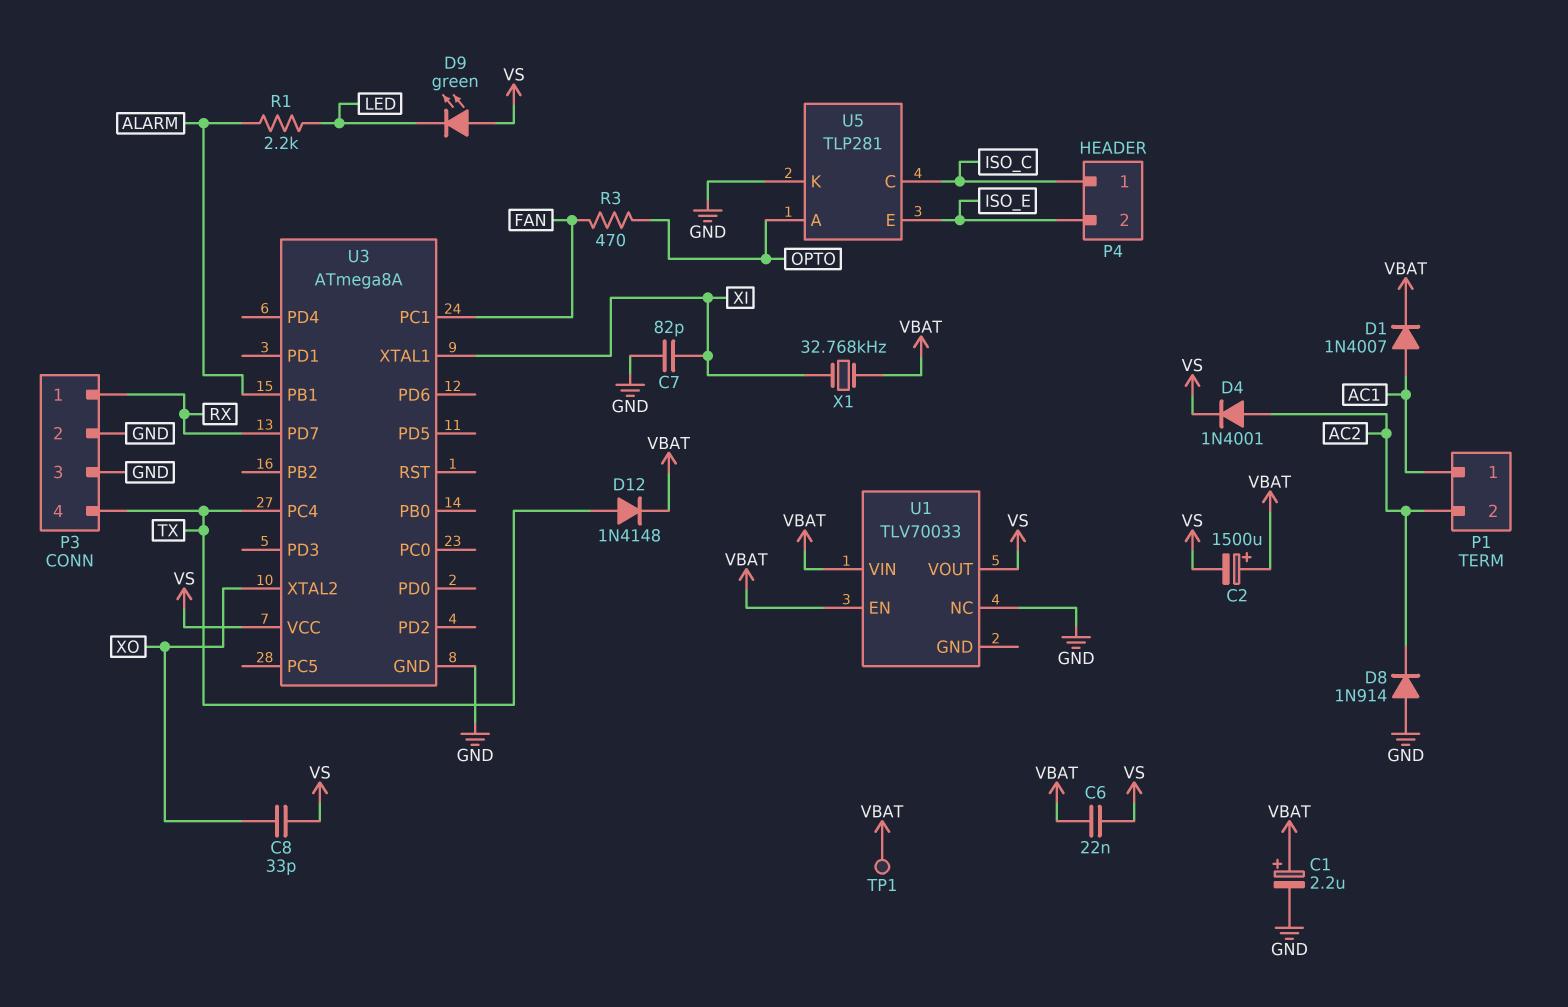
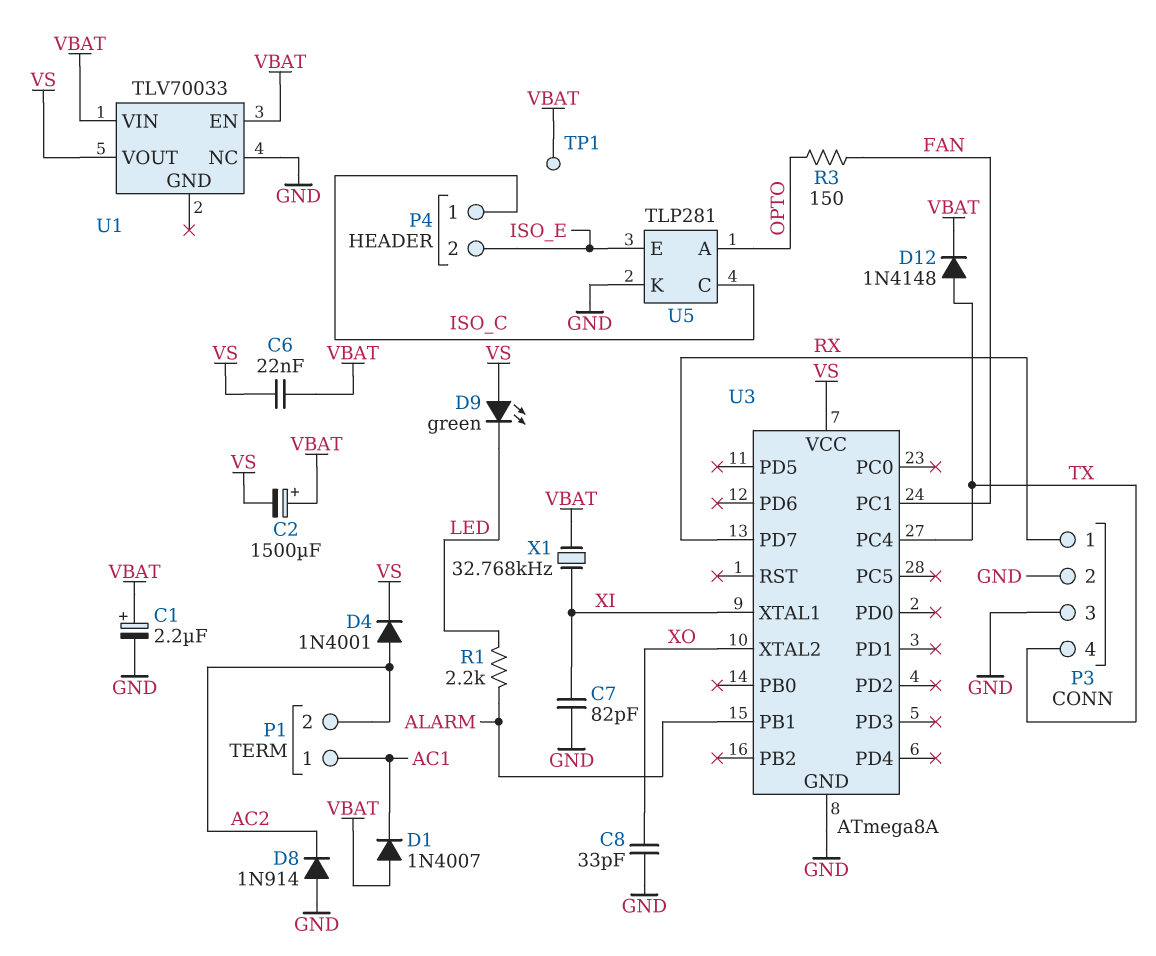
C8: 33pF (VS, XO) -> 33pF (GND, XO)
D1: diode 1N4007 (A AC1, K VBAT) -> diode 1N4007 (A VBAT, K AC1)
R3: 470 (FAN, OPTO) -> 150 (FAN, OPTO)

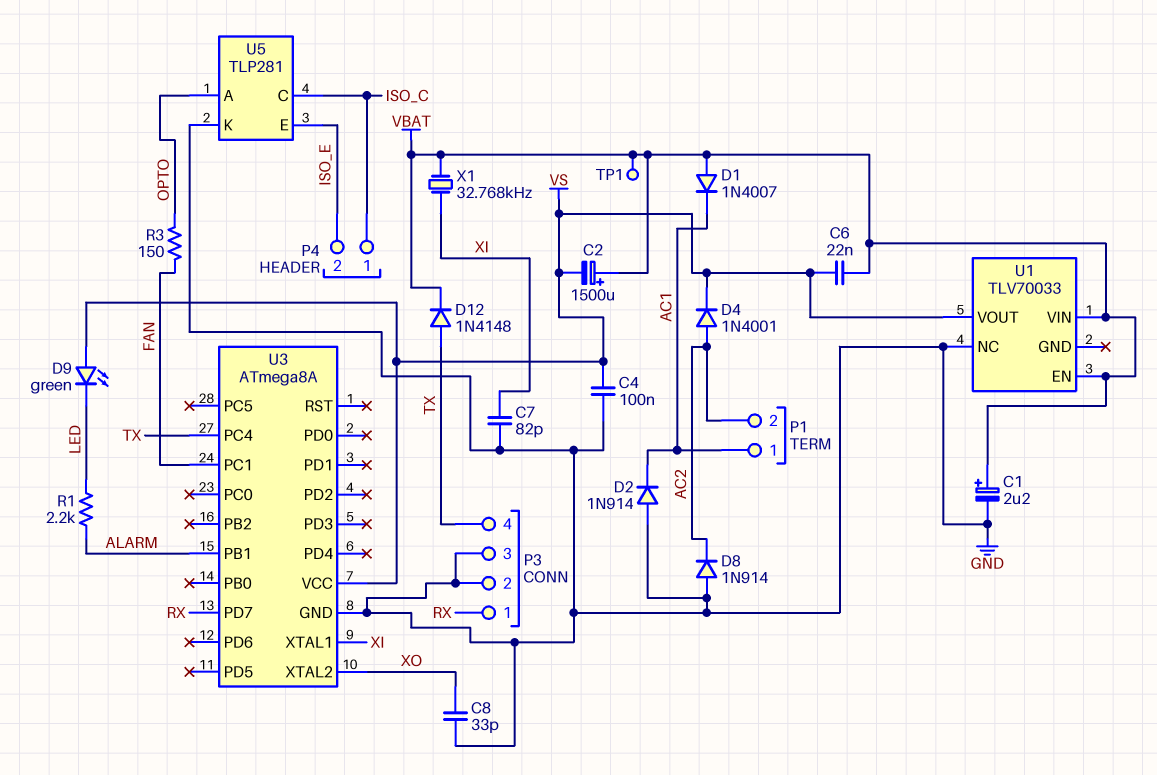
C4: none -> 100nF (GND, VS)
D2: none -> diode 1N914 (A GND, K AC1)

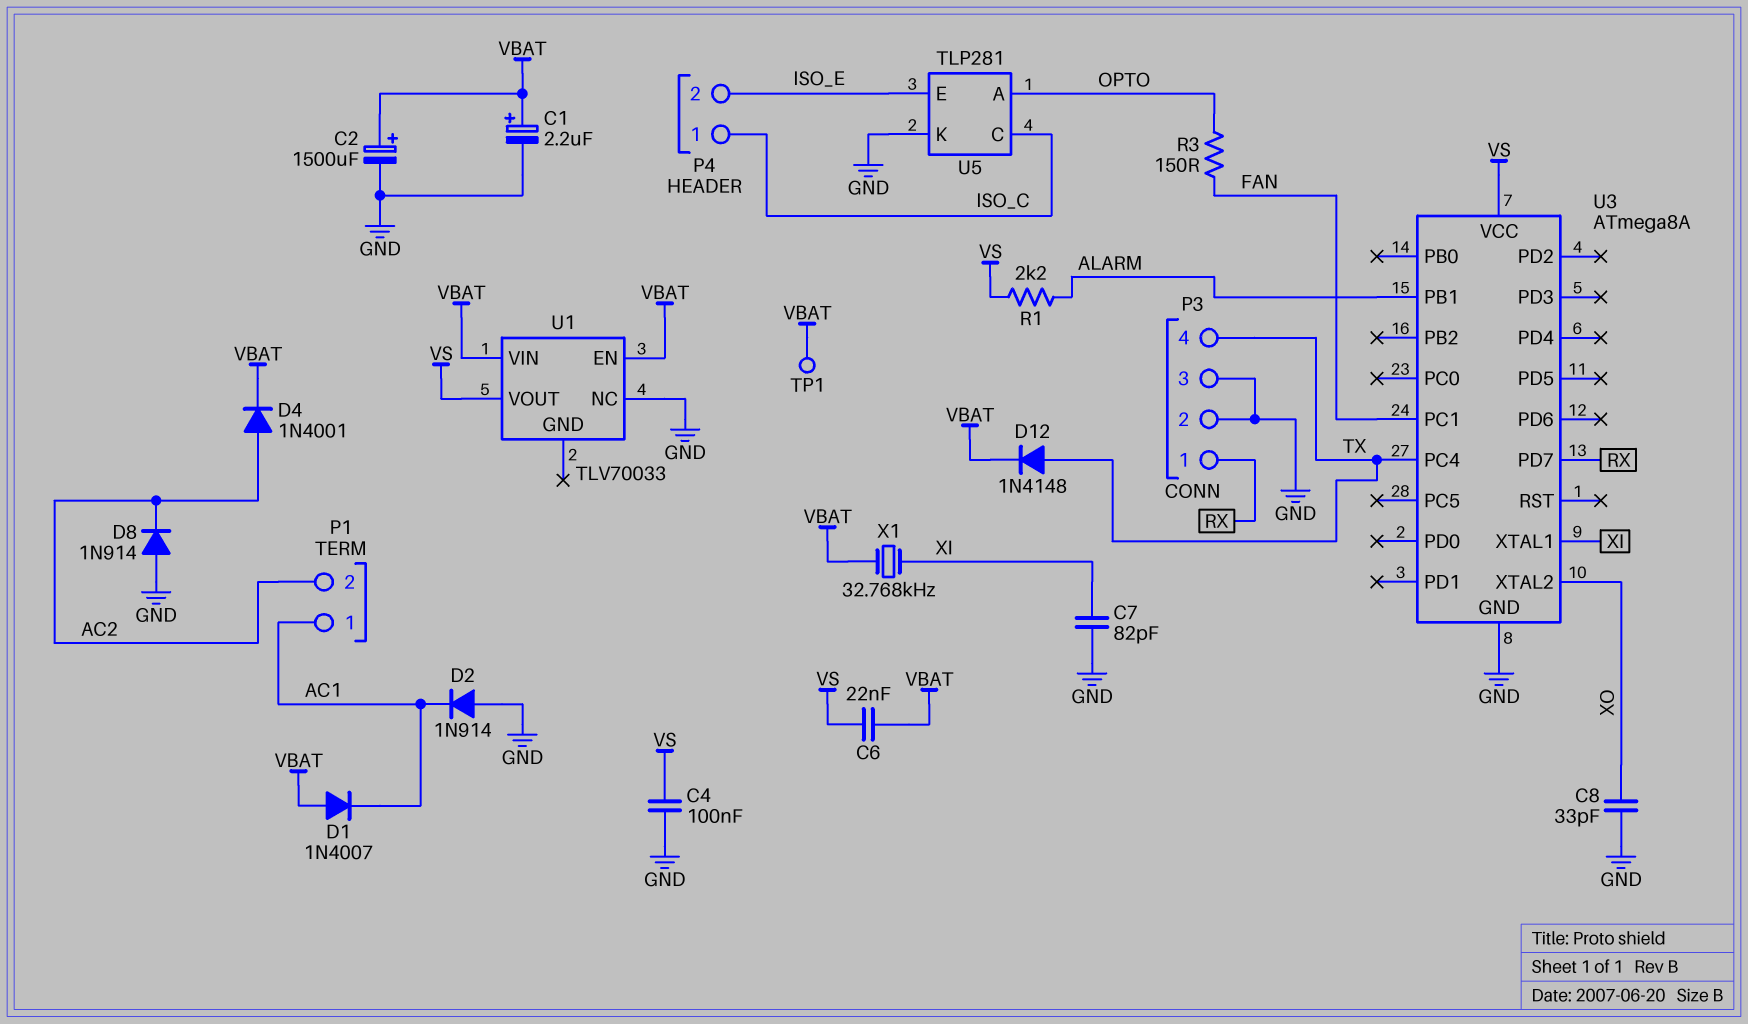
C2: 1500uF (plus VBAT, minus VS) -> 1500uF (plus VBAT, minus GND)
D4: diode 1N4001 (A AC2, K VS) -> diode 1N4001 (A AC2, K VBAT)
D9: LED green (A VS, K LED) -> none
R1: 2.2k (ALARM, LED) -> 2.2k (ALARM, VS)

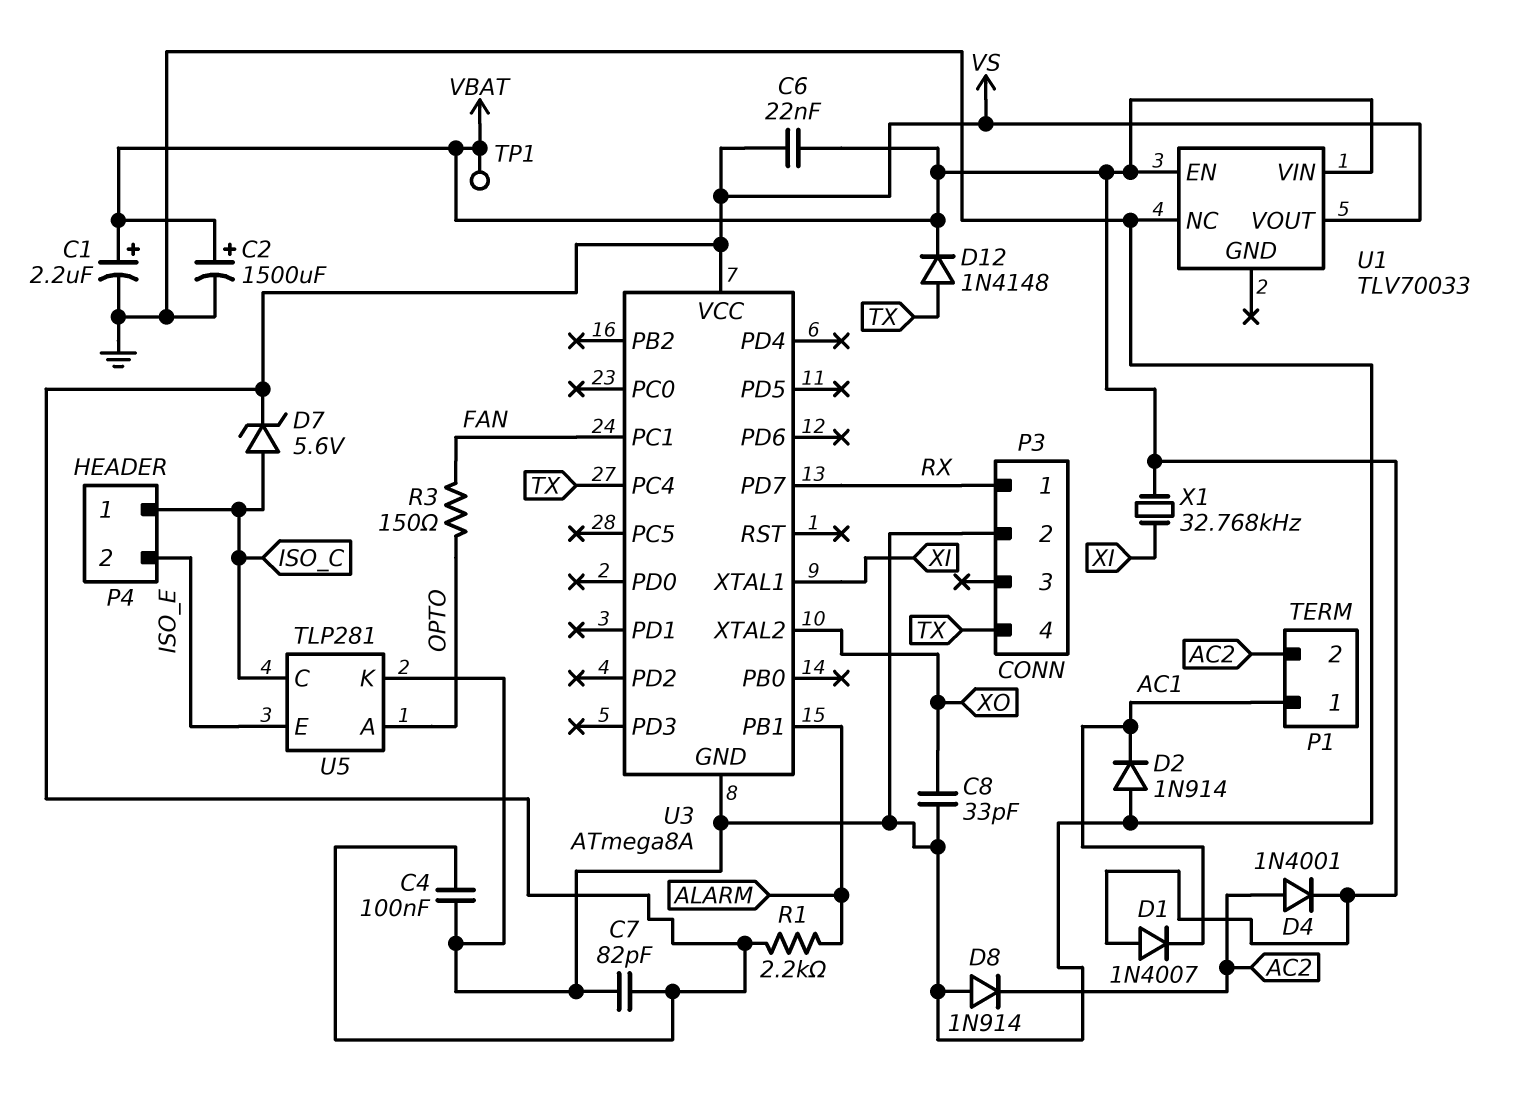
C7: 82pF (GND, XI) -> 82pF (GND, VS)
D7: none -> zener 5.6V (A ISO_C, K VS)
P3 pin 3: GND -> none

